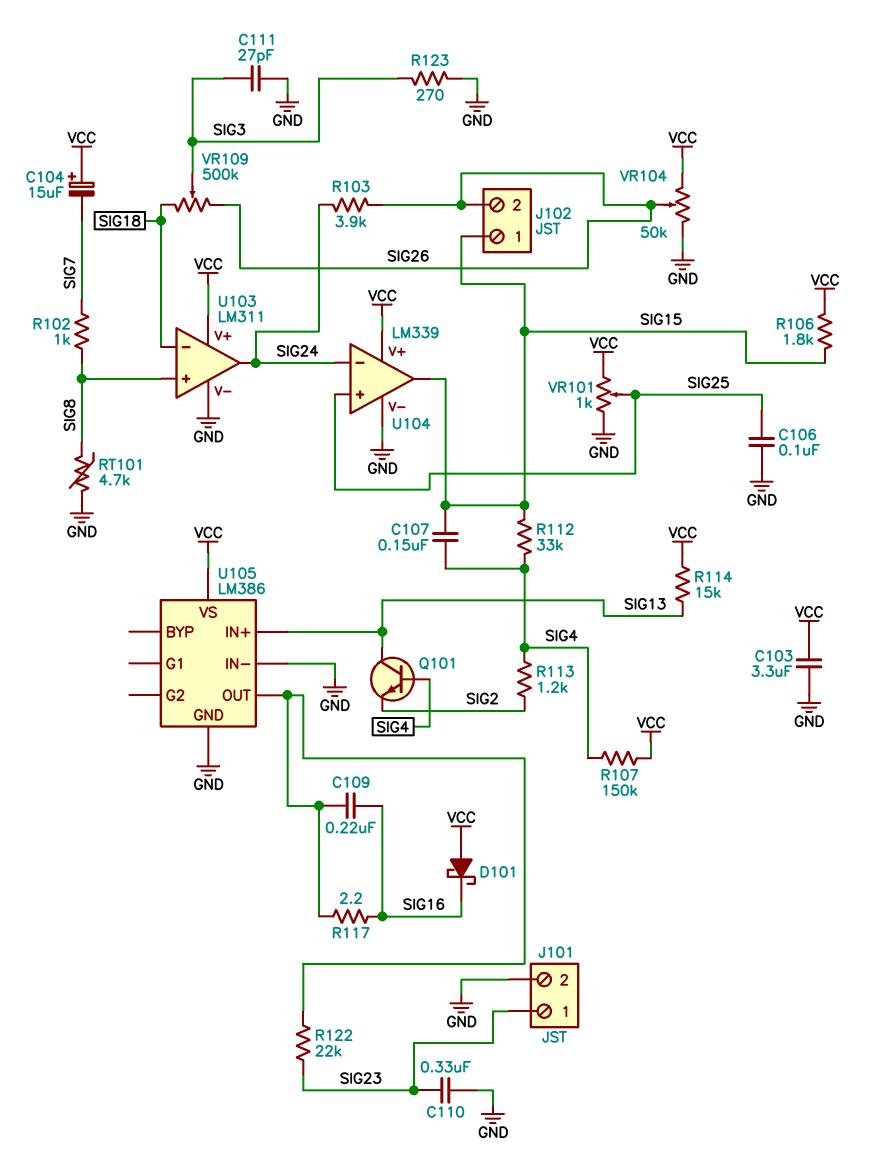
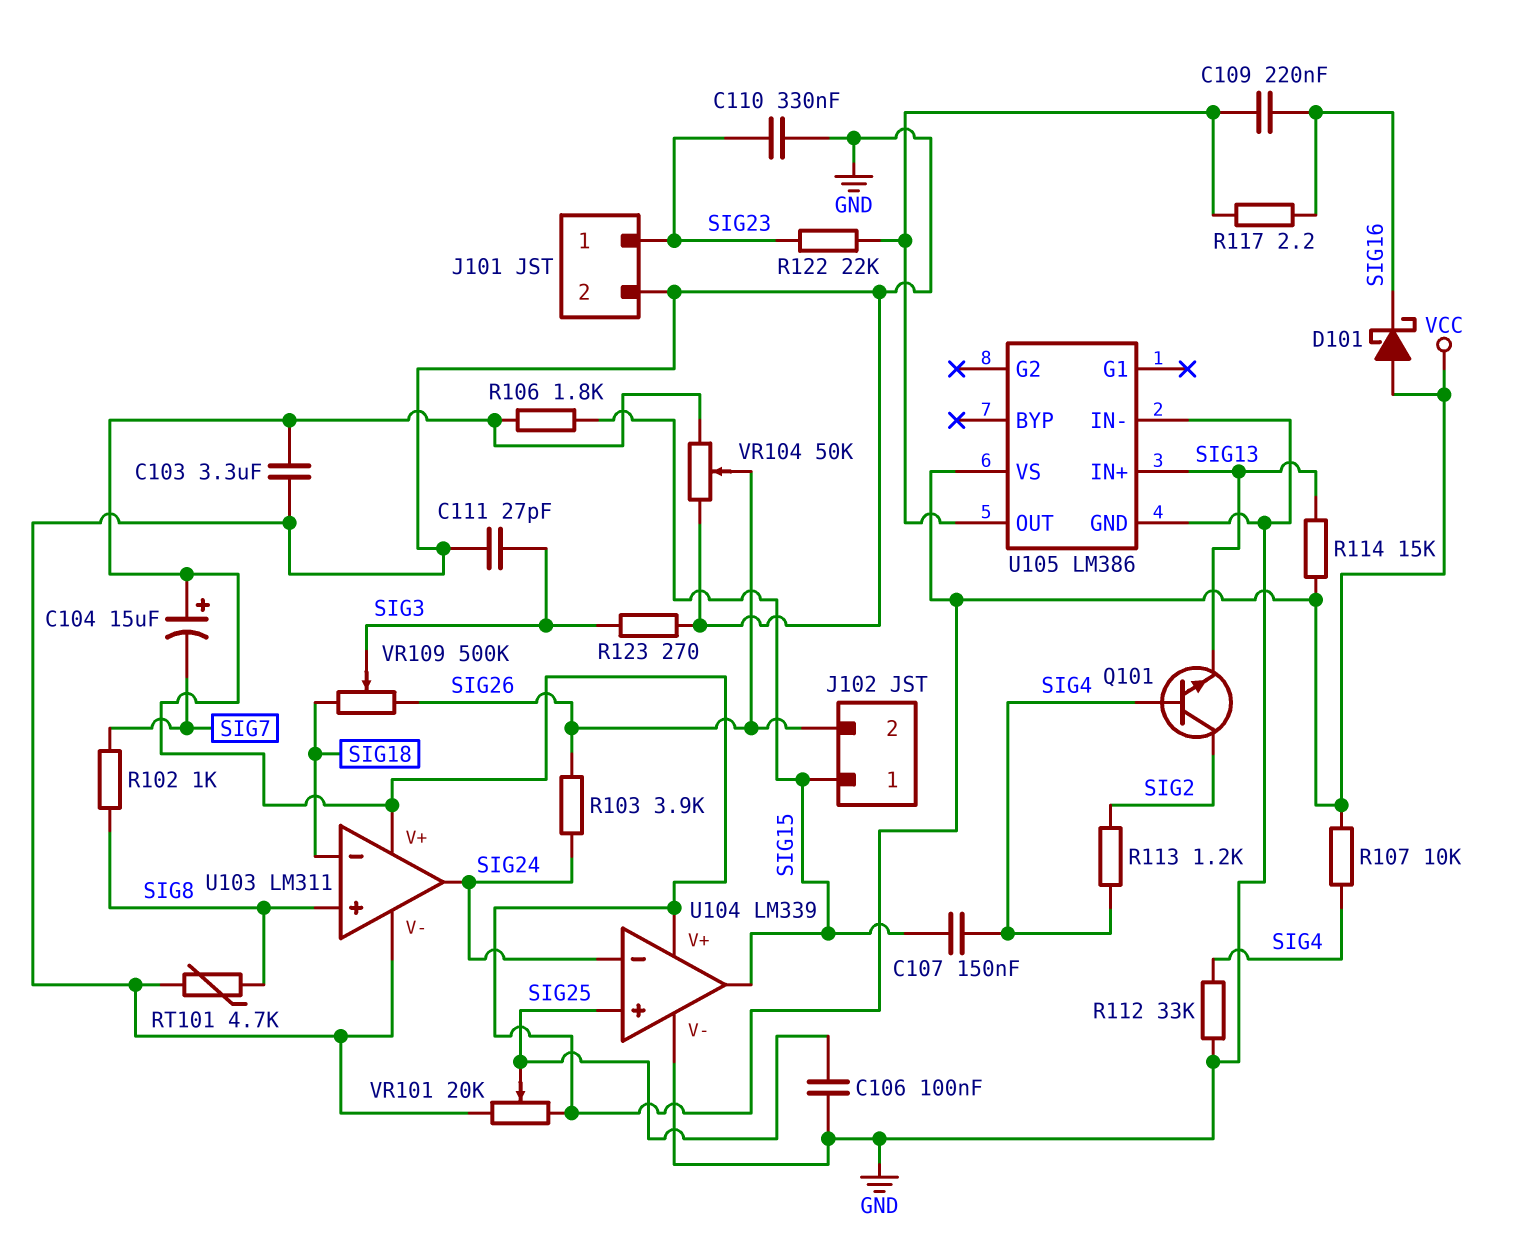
Q101: NPN (B SIG4, C SIG13, E SIG2) -> NPN (B SIG4, C SIG2, E SIG13)
R107: 150k (SIG4, VCC) -> 10k (SIG4, VCC)
R112: 33k (SIG4, SIG15) -> 33k (GND, SIG4)
VR101: 1k (GND, VCC, wiper SIG25) -> 20k (GND, VCC, wiper SIG25)

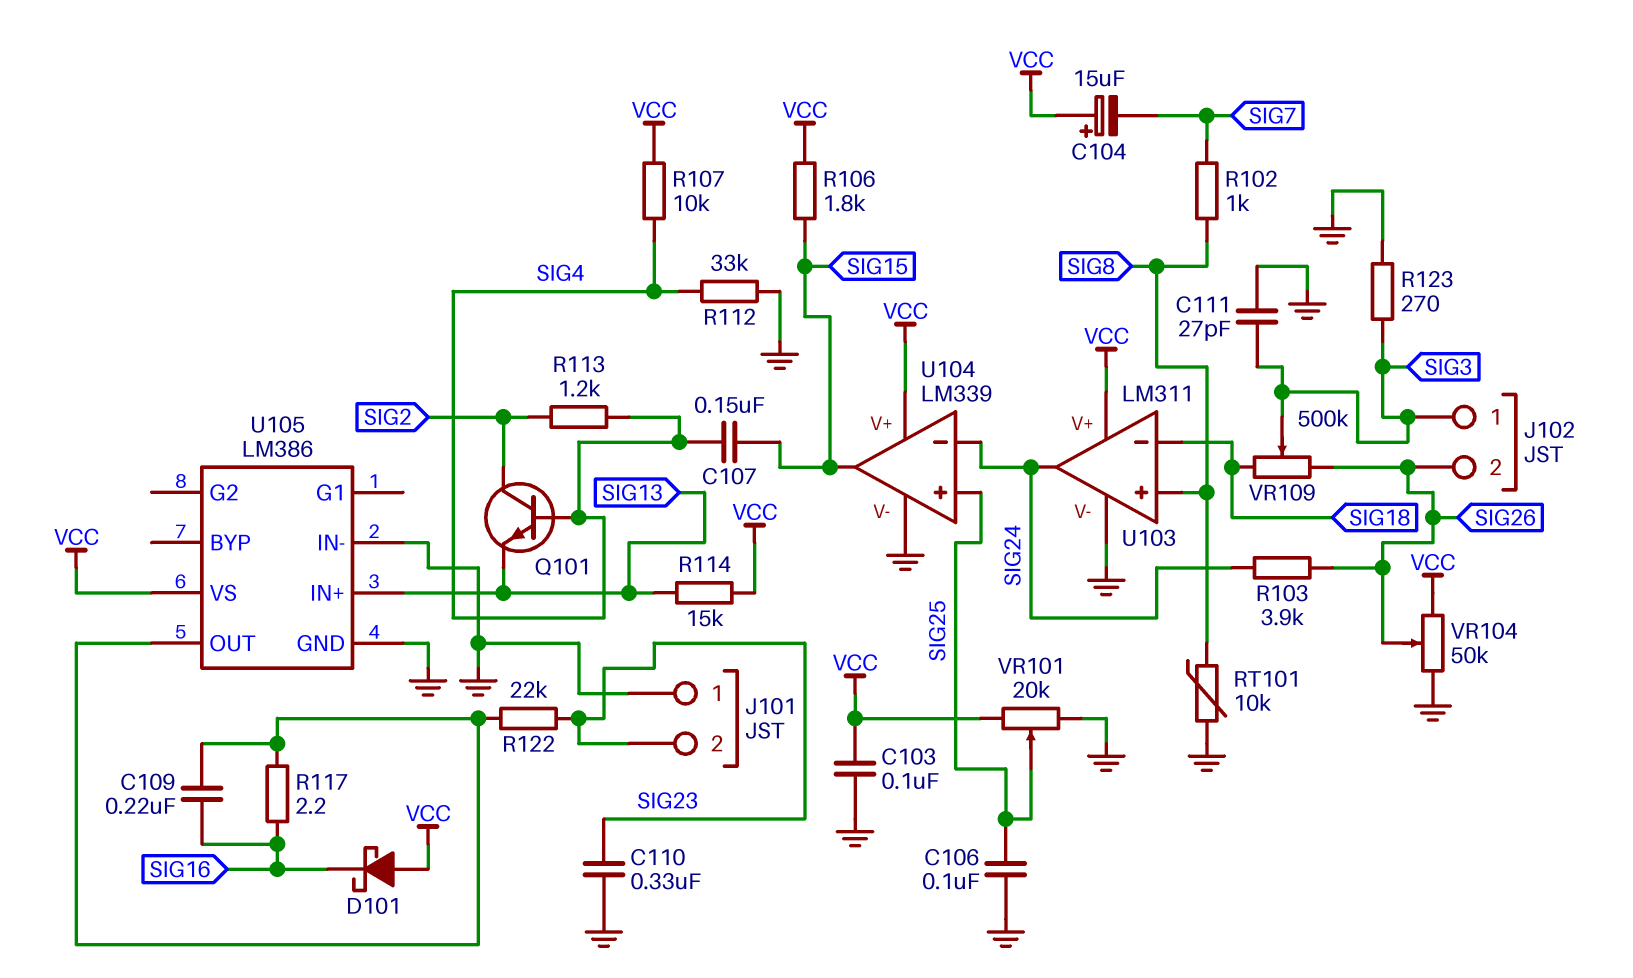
C103: 3.3uF (GND, VCC) -> 100nF (GND, VCC)
J101 pin 1: SIG23 -> GND
J101 pin 2: GND -> SIG23
J102 pin 1: SIG15 -> SIG3
RT101: 4.7k (GND, SIG8) -> 10k (GND, SIG8)

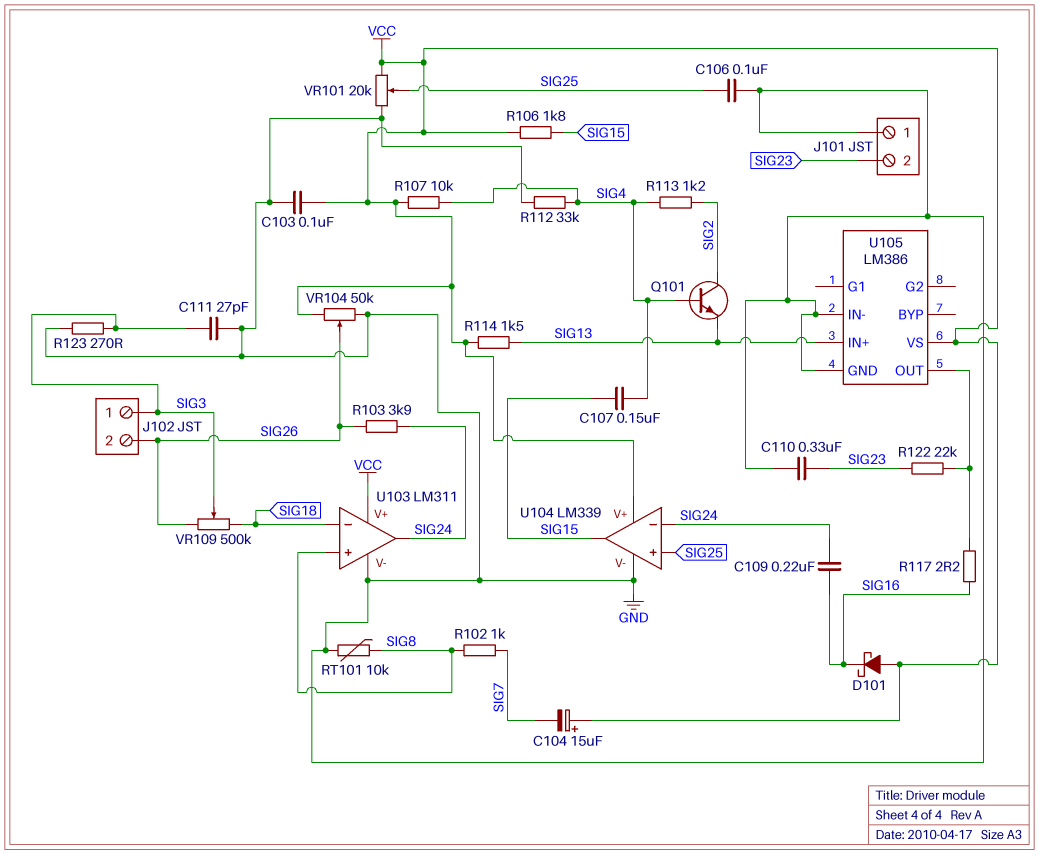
C109: 220nF (SIG16, U105/OUT) -> 220nF (SIG16, SIG24)
R114: 15k (SIG13, VCC) -> 1.5k (SIG13, VCC)

